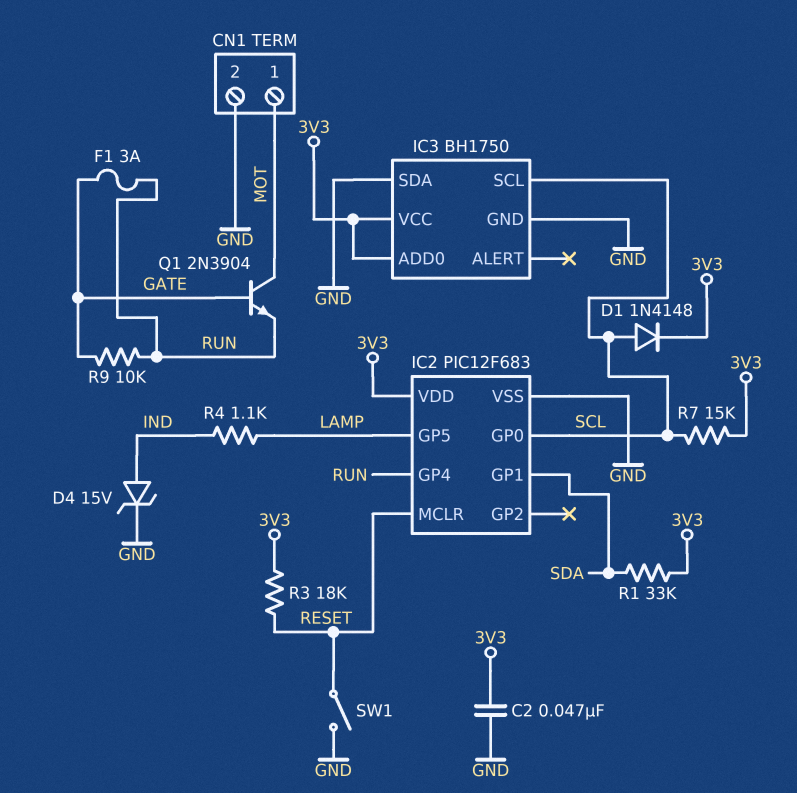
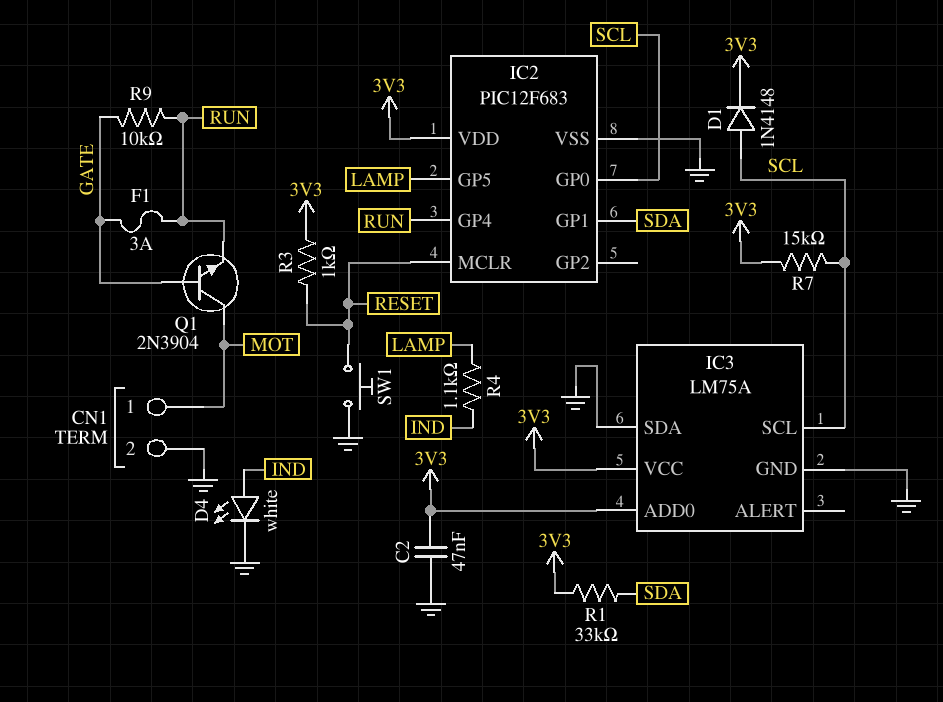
D4: zener 15V (A IND, K GND) -> LED white (A IND, K GND)
IC3: BH1750 -> LM75A
R3: 18k (3V3, RESET) -> 1k (3V3, RESET)
SW1: switch (GND, RESET) -> button (GND, RESET)

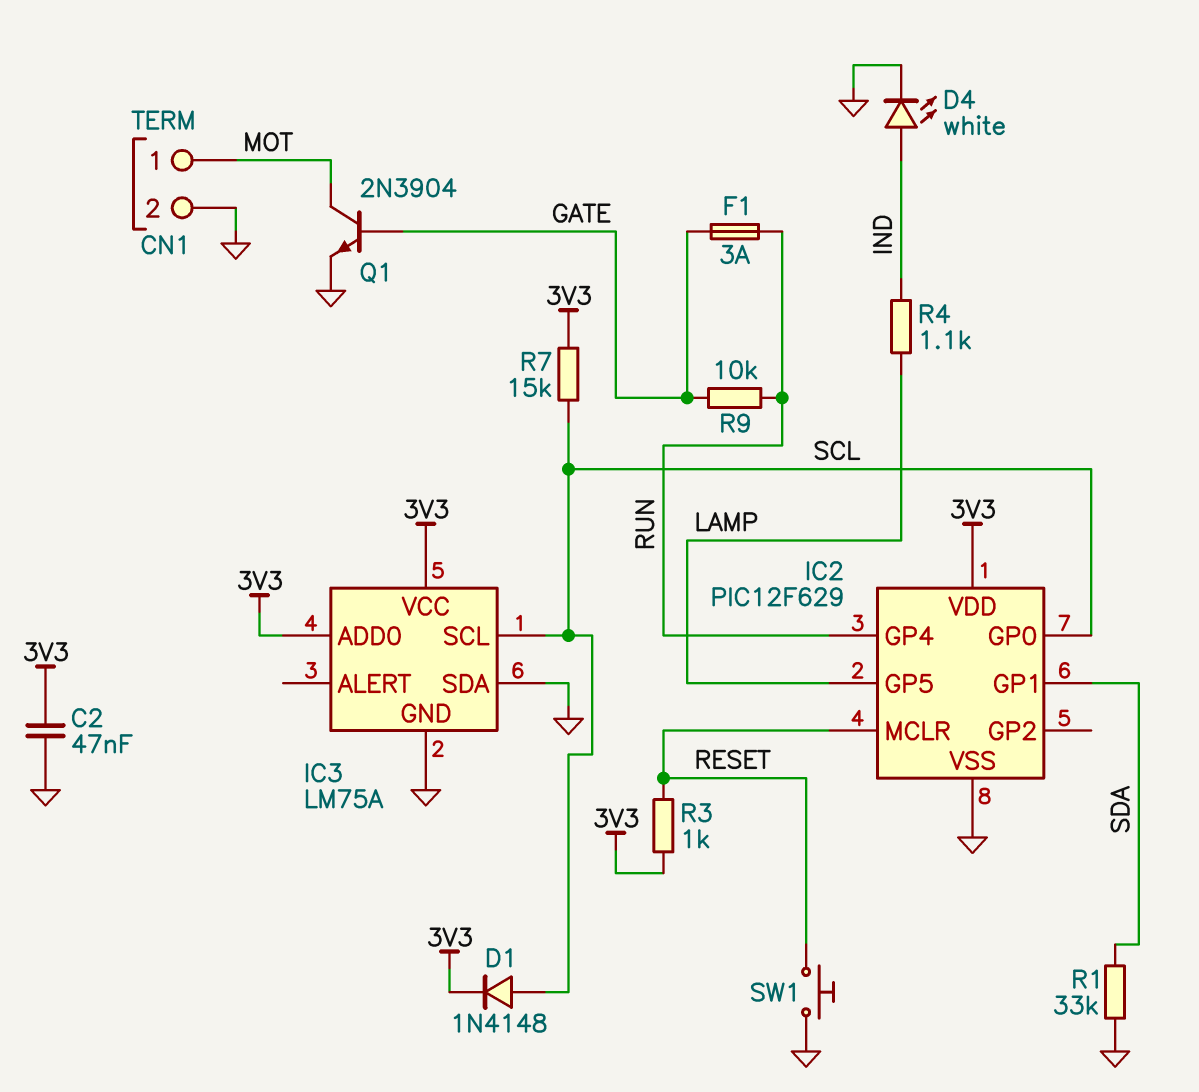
IC2: PIC12F683 -> PIC12F629
Q1: NPN 2N3904 (B GATE, C MOT, E RUN) -> NPN 2N3904 (B GATE, C MOT, E GND)
R1: 33k (3V3, SDA) -> 33k (GND, SDA)

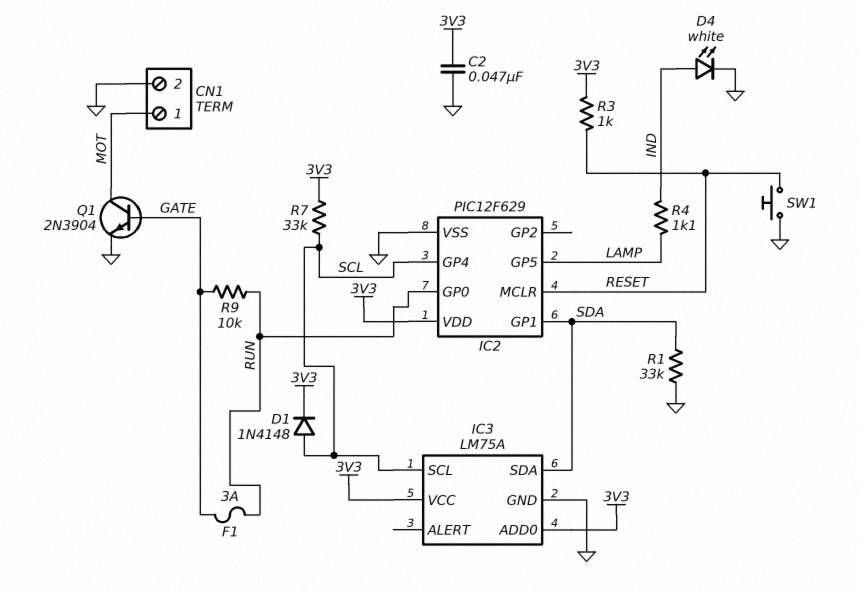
IC2 pin GP0: SCL -> RUN
IC2 pin GP4: RUN -> SCL
IC3 pin SDA: GND -> SDA
R7: 15k (3V3, SCL) -> 33k (3V3, SCL)

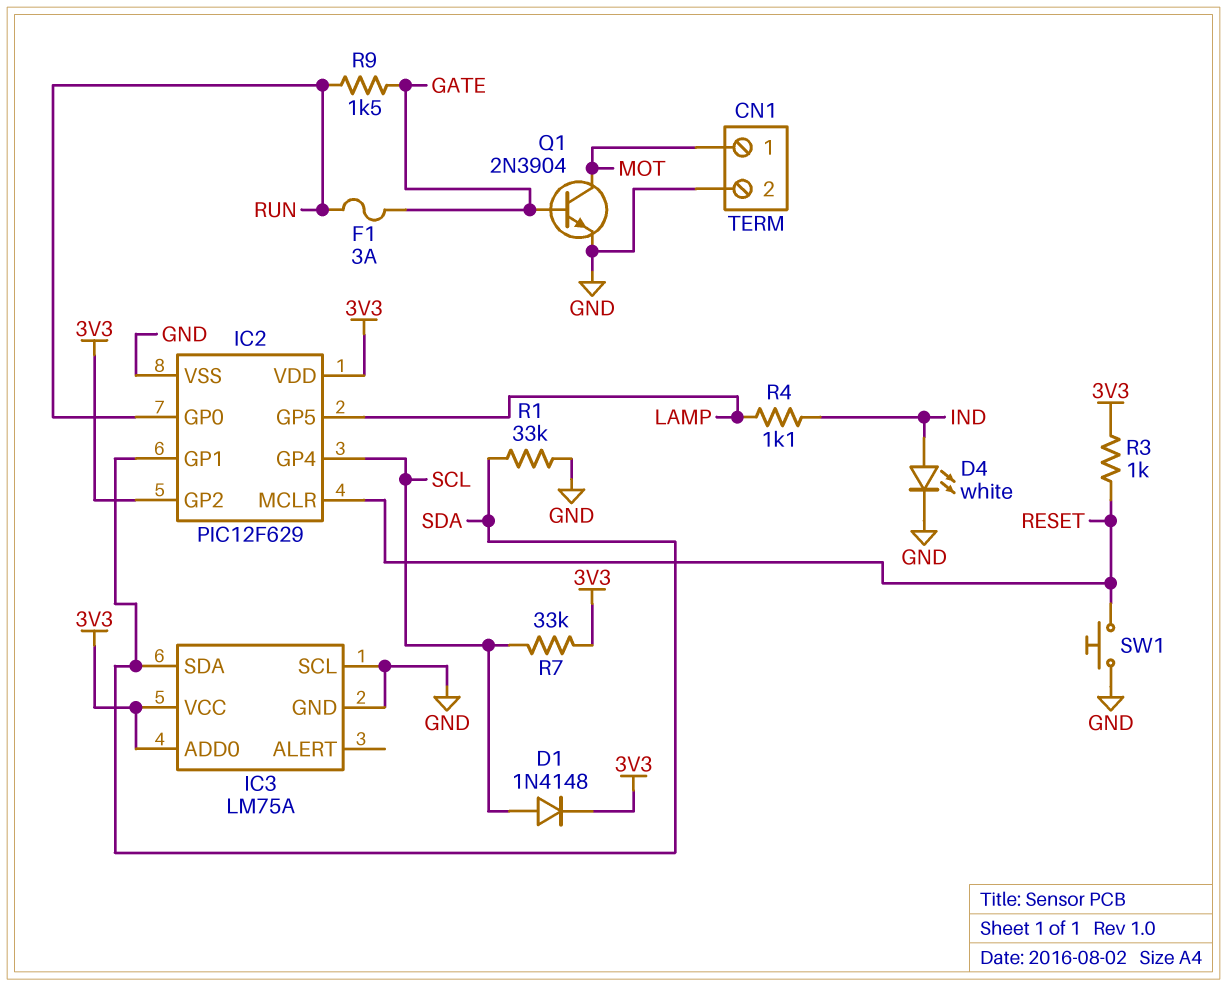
C2: 47nF (3V3, GND) -> none
IC2 pin GP2: none -> 3V3
IC3 pin SCL: SCL -> GND
R9: 10k (GATE, RUN) -> 1.5k (GATE, RUN)

